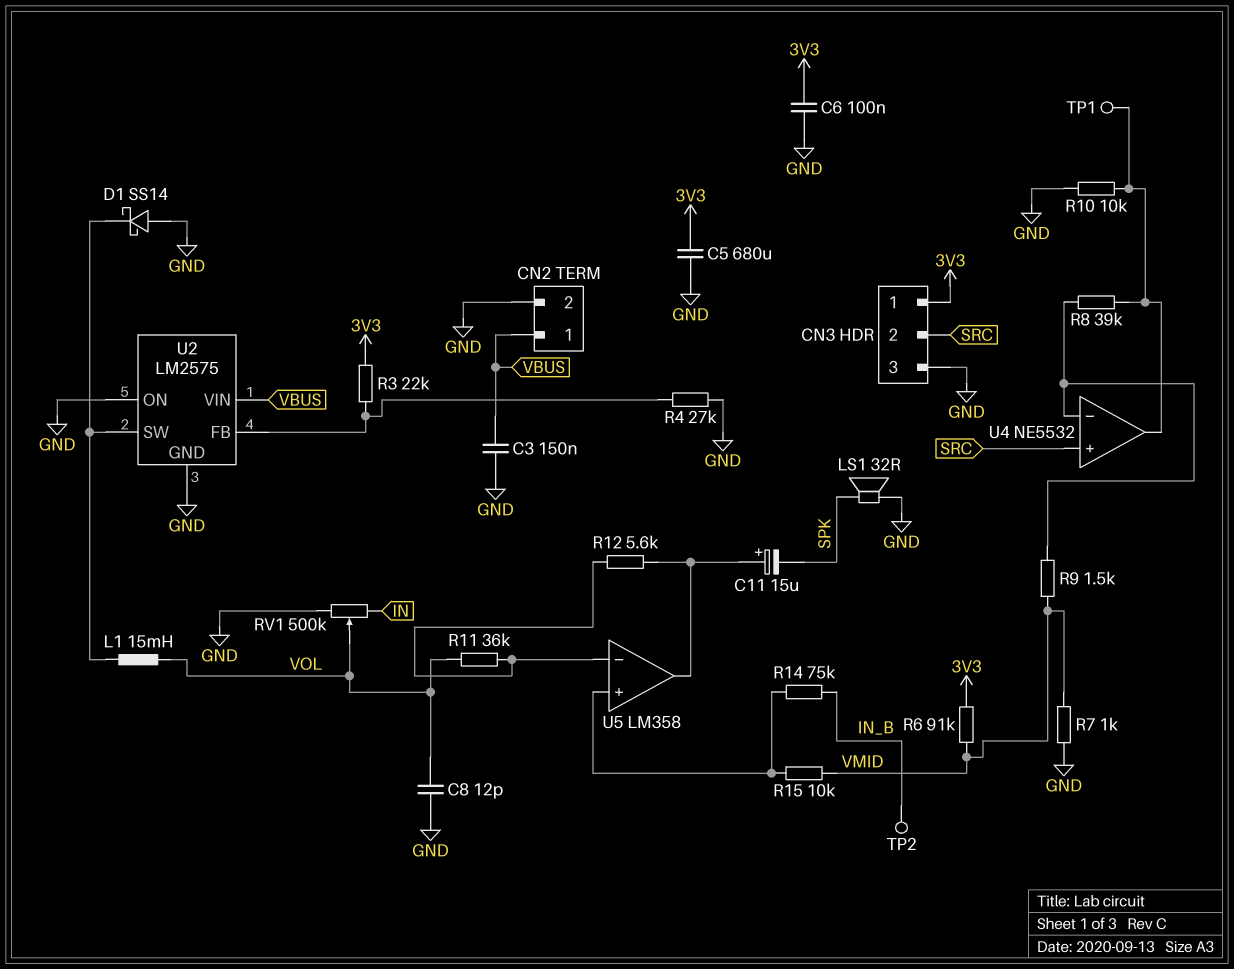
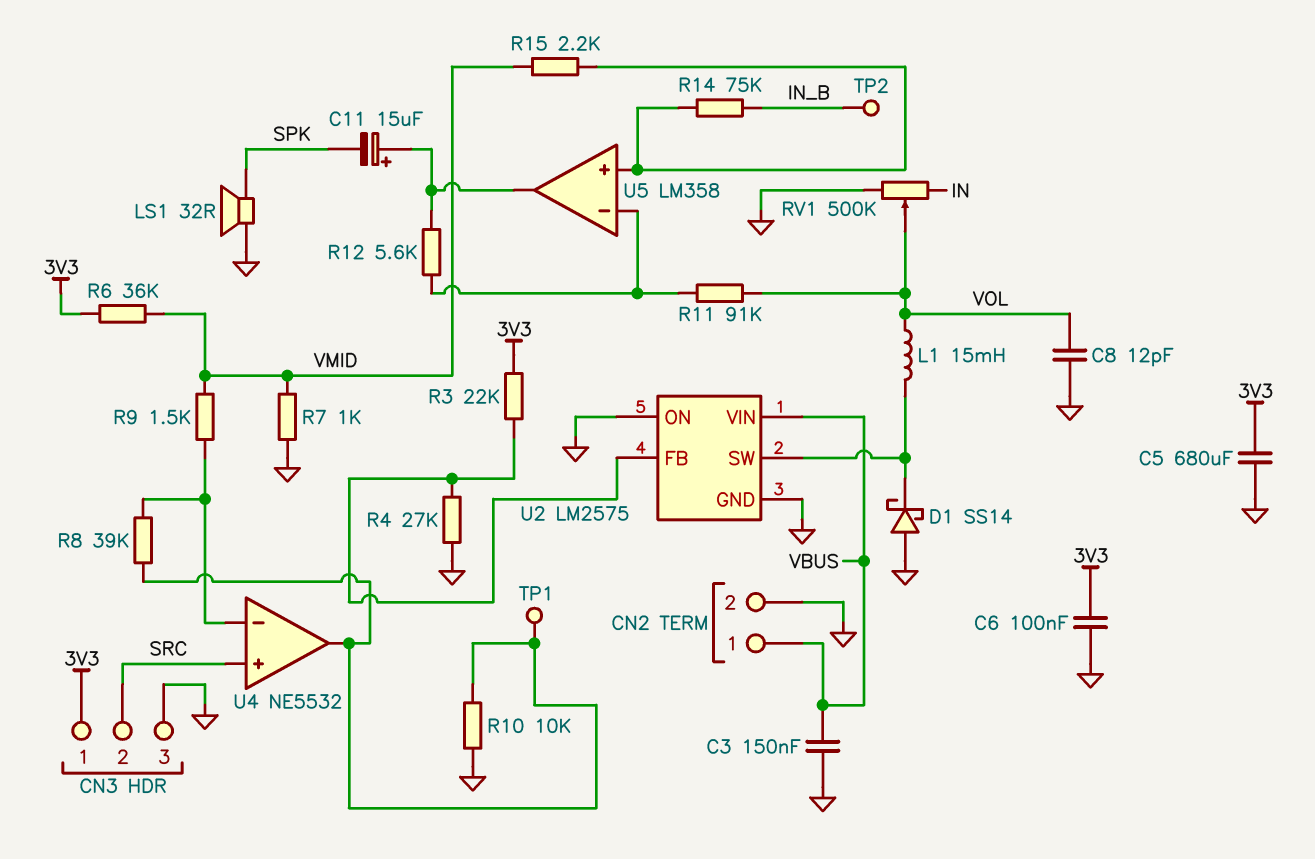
R6: 91k (3V3, VMID) -> 36k (3V3, VMID)
R11: 36k (U5/in-, VOL) -> 91k (U5/in-, VOL)
R15: 10k (U5/in+, VMID) -> 2.2k (U5/in+, VMID)

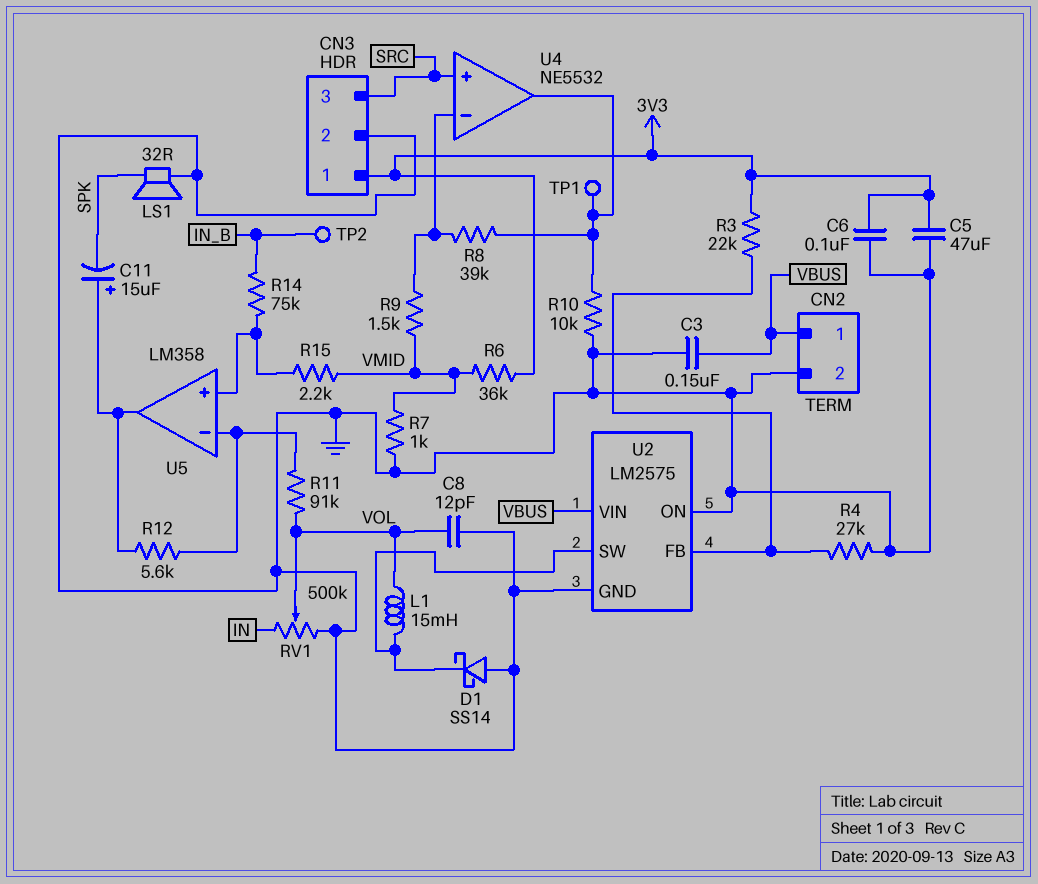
C5: 680uF (3V3, GND) -> 47uF (3V3, GND)
CN3 pin 2: SRC -> GND
CN3 pin 3: GND -> SRC

